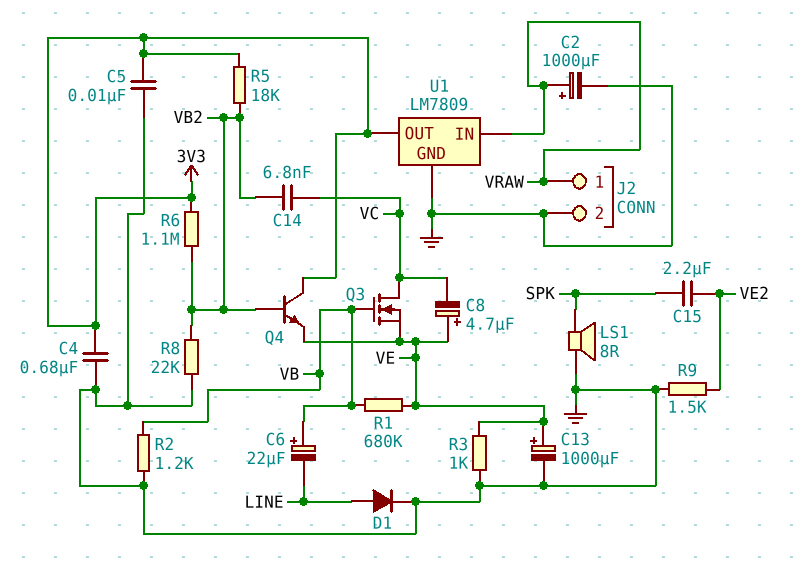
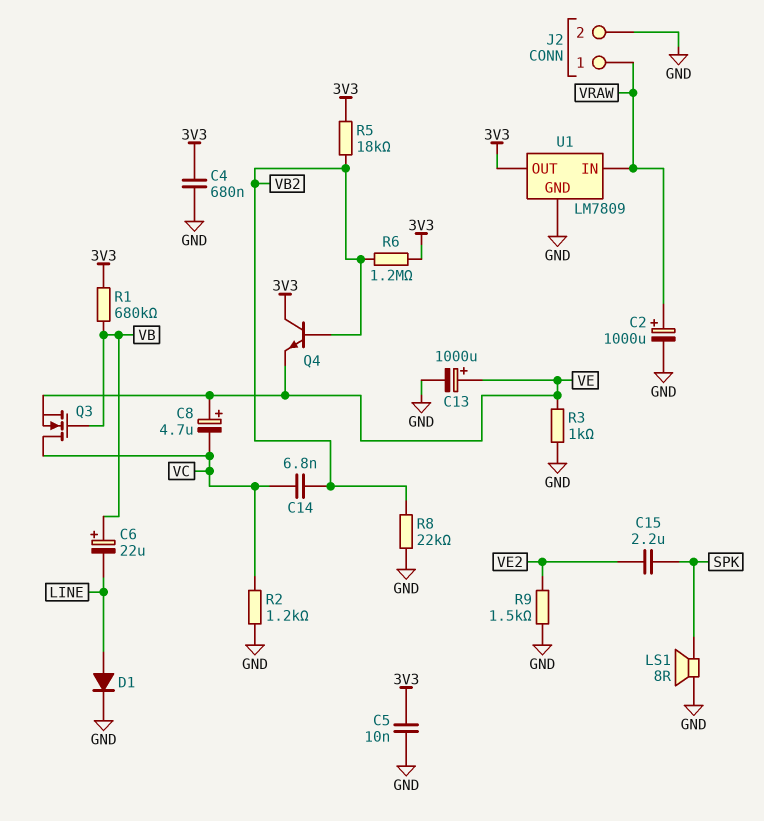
R1: 680k (VB, VE) -> 680k (3V3, VB)
R2: 1.2k (GND, VB) -> 1.2k (GND, VC)
R6: 1.1M (3V3, VB2) -> 1.2M (3V3, VB2)

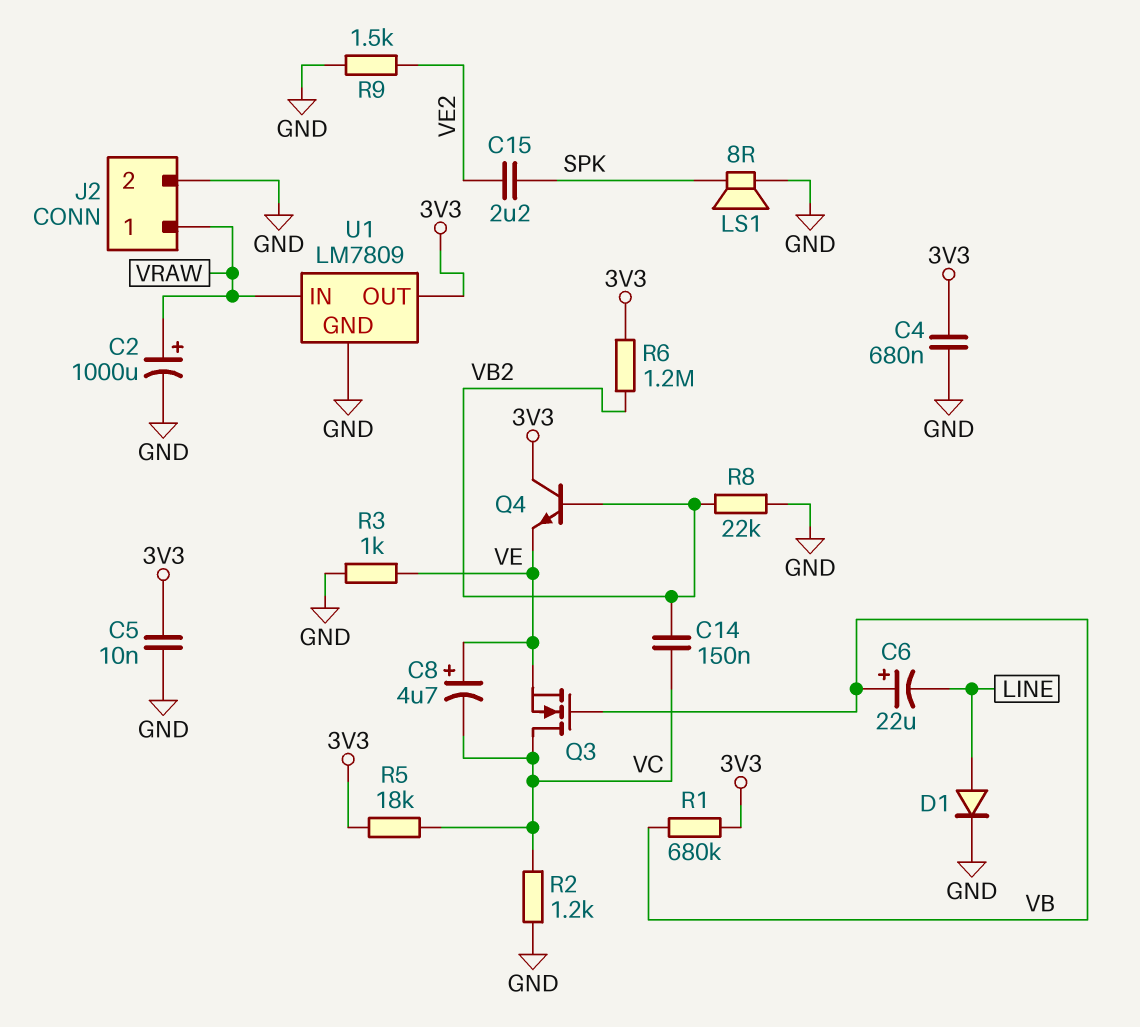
C13: 1000uF (plus VE, minus GND) -> none
C14: 6.8nF (VB2, VC) -> 150nF (VB2, VC)
R5: 18k (3V3, VB2) -> 18k (3V3, VC)

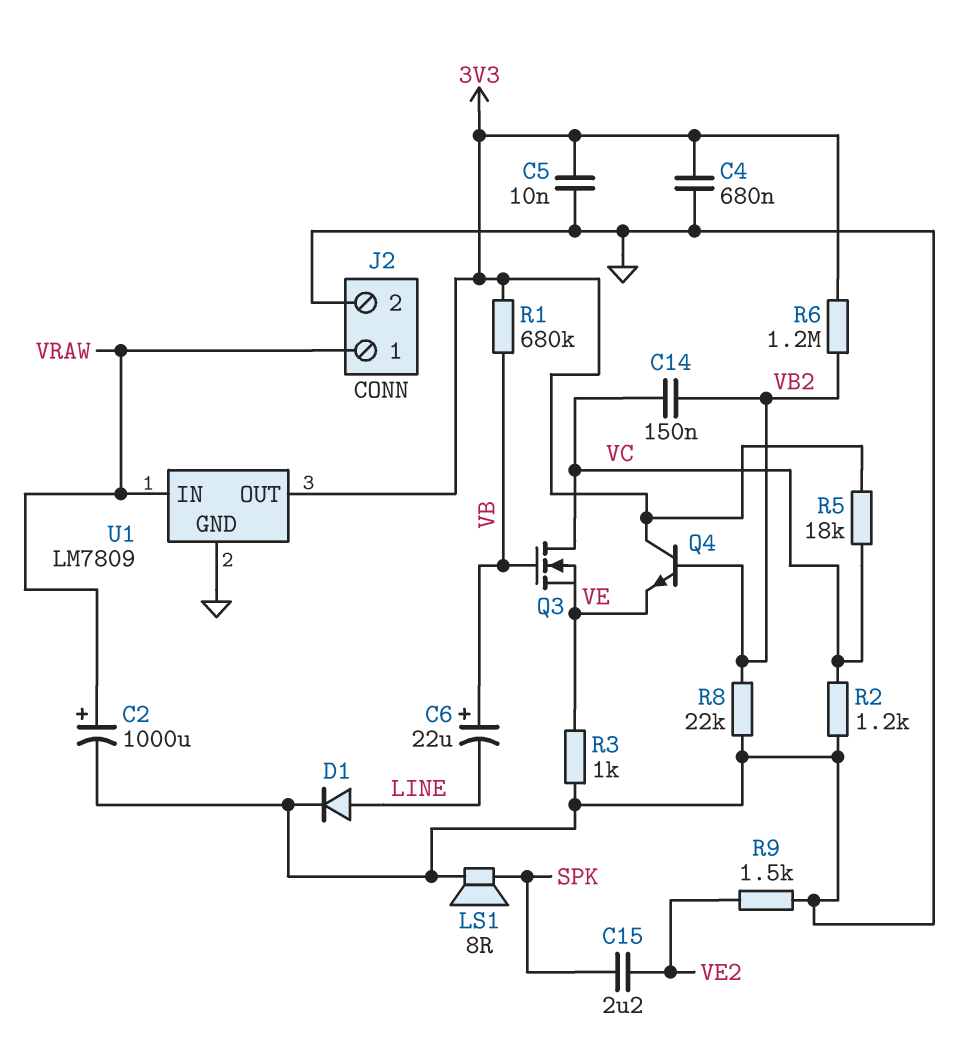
C8: 4.7uF (plus VE, minus VC) -> none

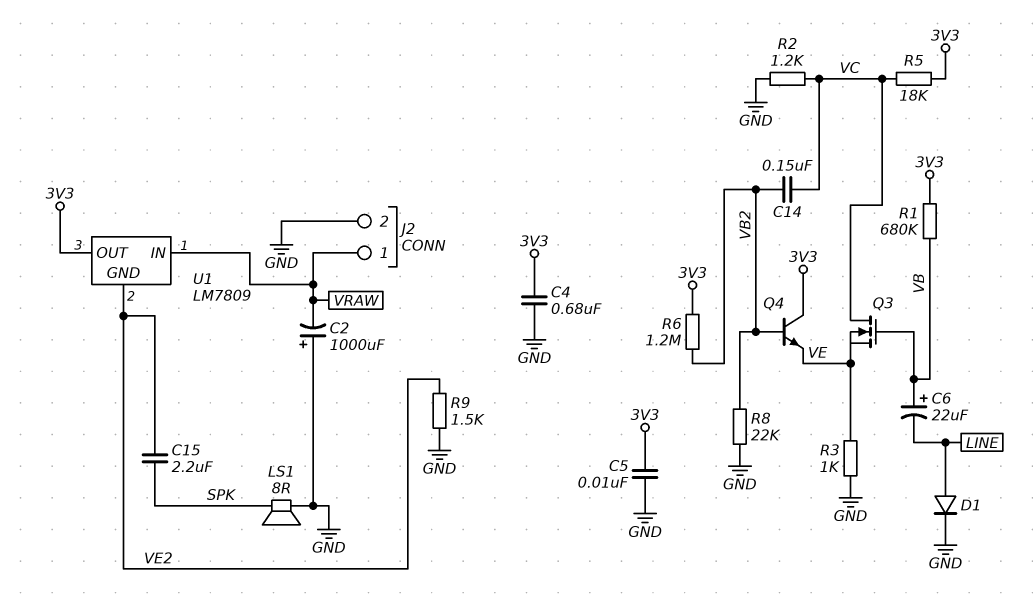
C2: 1000uF (plus VRAW, minus GND) -> 1000uF (plus GND, minus VRAW)
U1 pin GND: GND -> VE2

